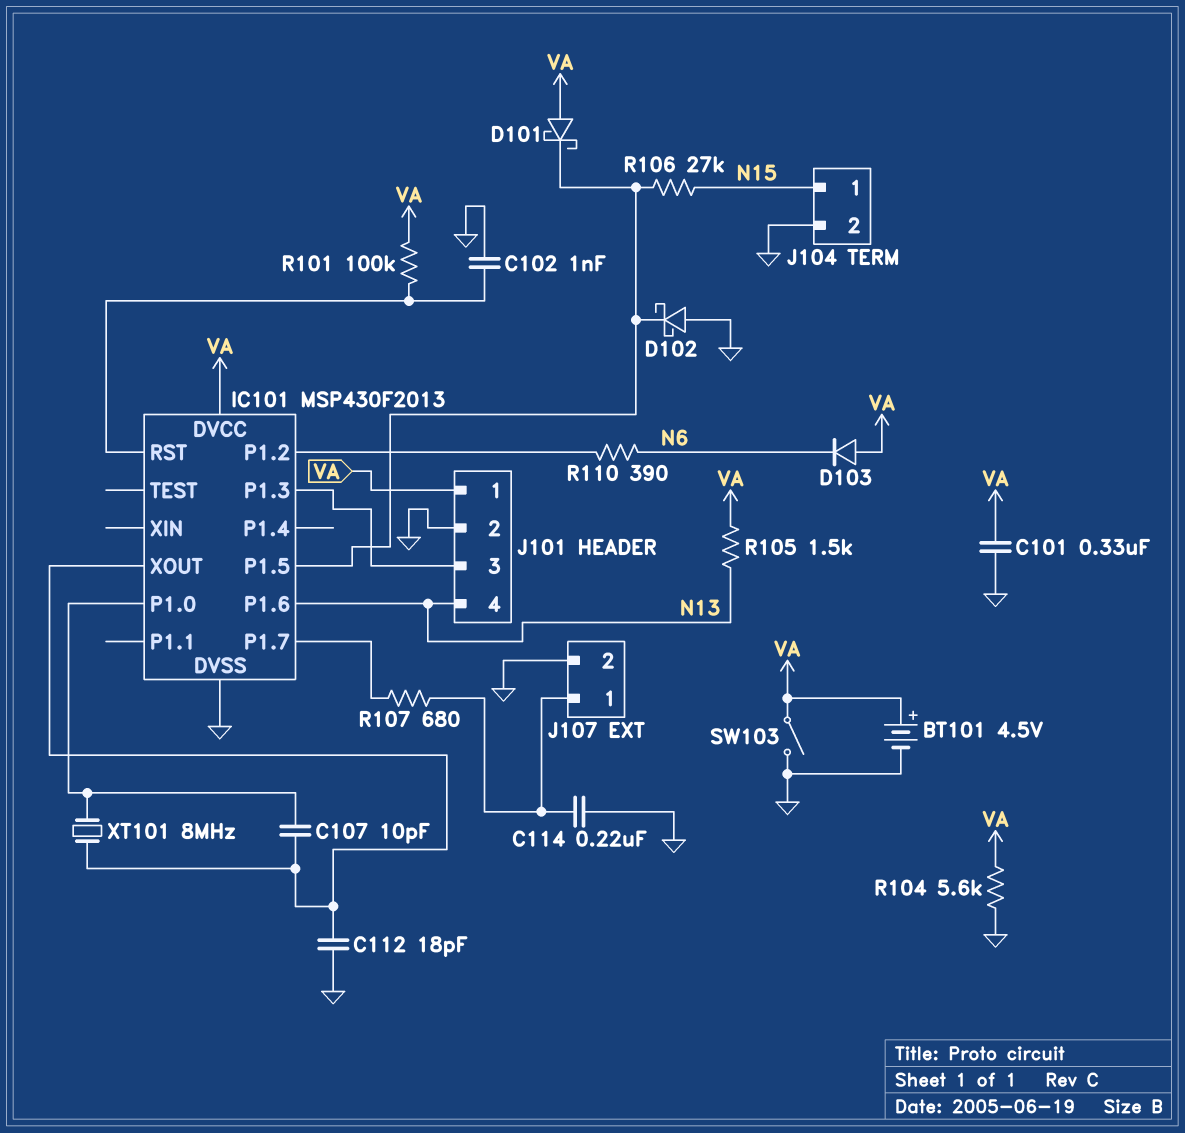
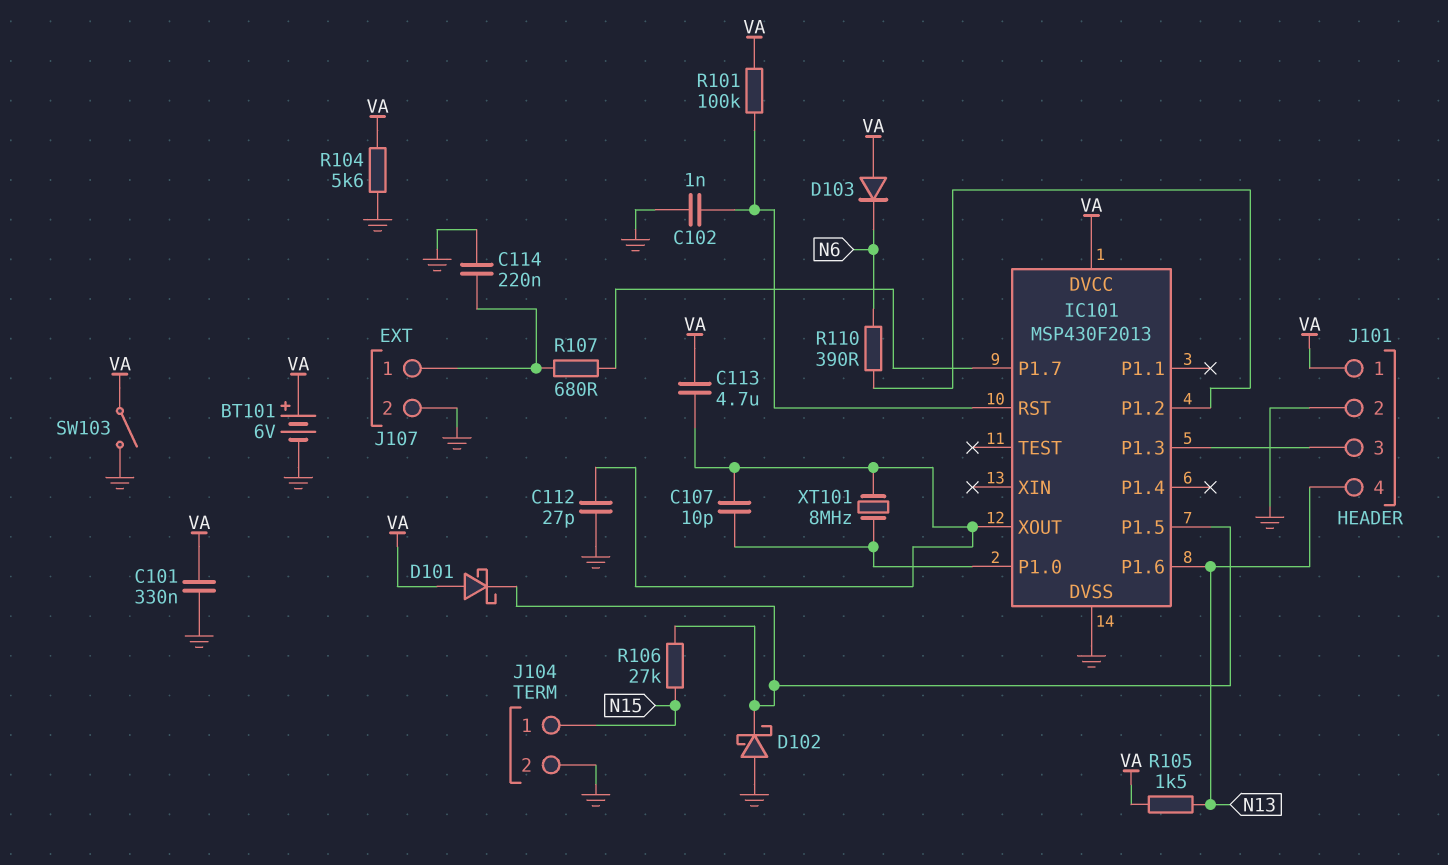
BT101: 4.5V (plus VA, minus GND) -> 6V (plus VA, minus GND)
C112: 18pF (GND, IC101/XOUT) -> 27pF (GND, IC101/XOUT)
C113: none -> 4.7uF (IC101/XOUT, VA)

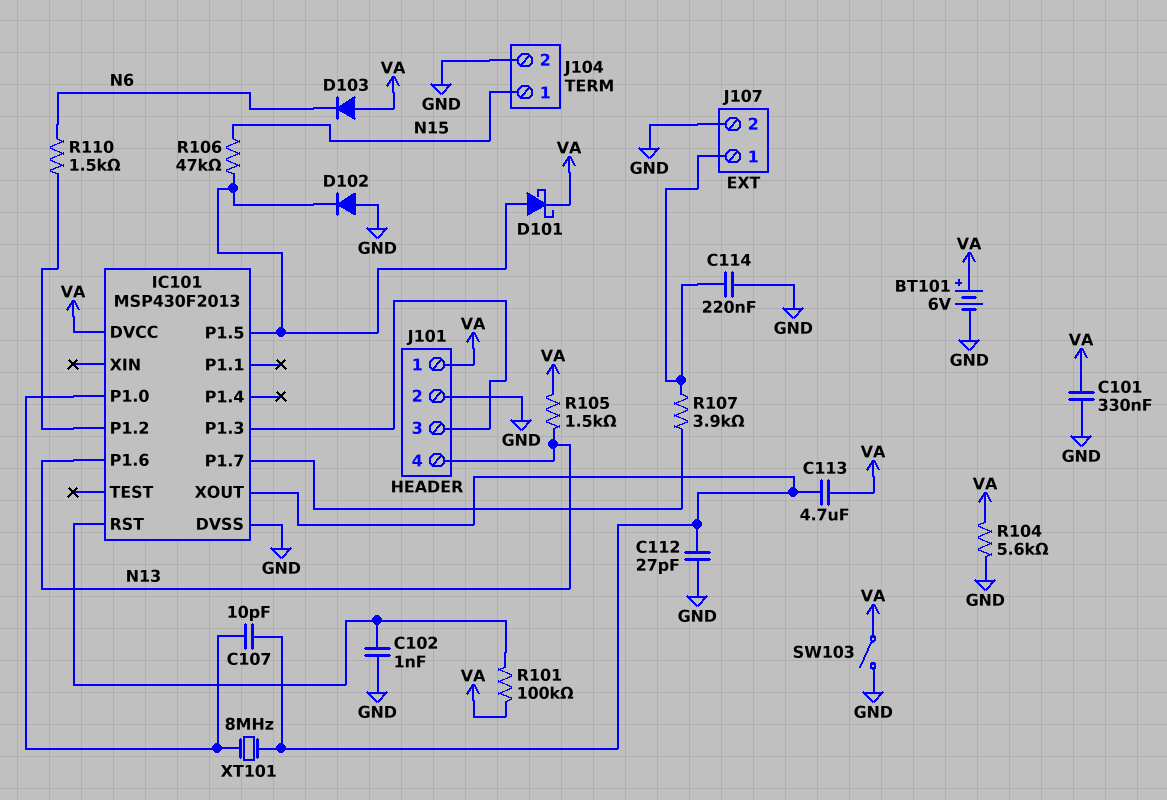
D101: schottky (A VA, K IC101/P1.5) -> schottky (A IC101/P1.5, K VA)
D102: schottky (A GND, K IC101/P1.5) -> diode (A GND, K IC101/P1.5)
R106: 27k (IC101/P1.5, N15) -> 47k (IC101/P1.5, N15)
R107: 680 (IC101/P1.7, J107/1) -> 3.9k (IC101/P1.7, J107/1)
R110: 390 (IC101/P1.2, N6) -> 1.5k (IC101/P1.2, N6)

